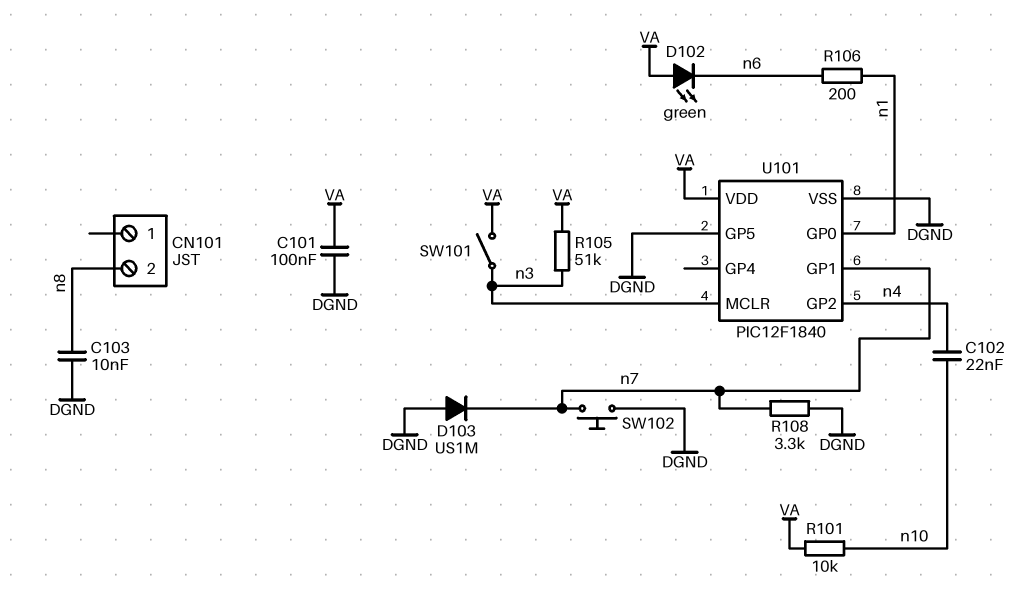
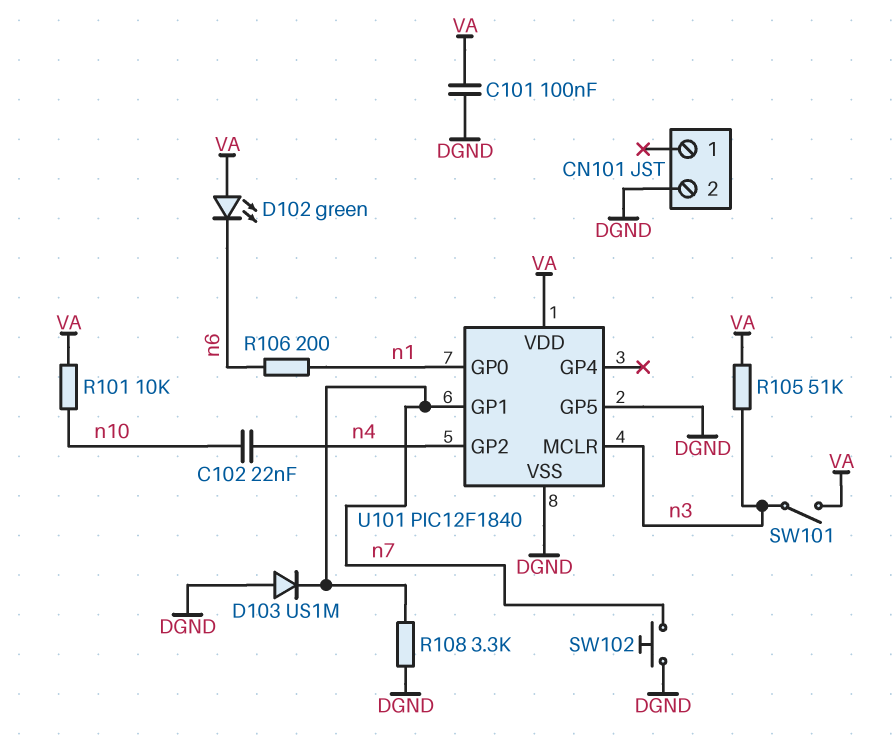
C103: 10nF (DGND, n8) -> none
CN101 pin 2: n8 -> DGND

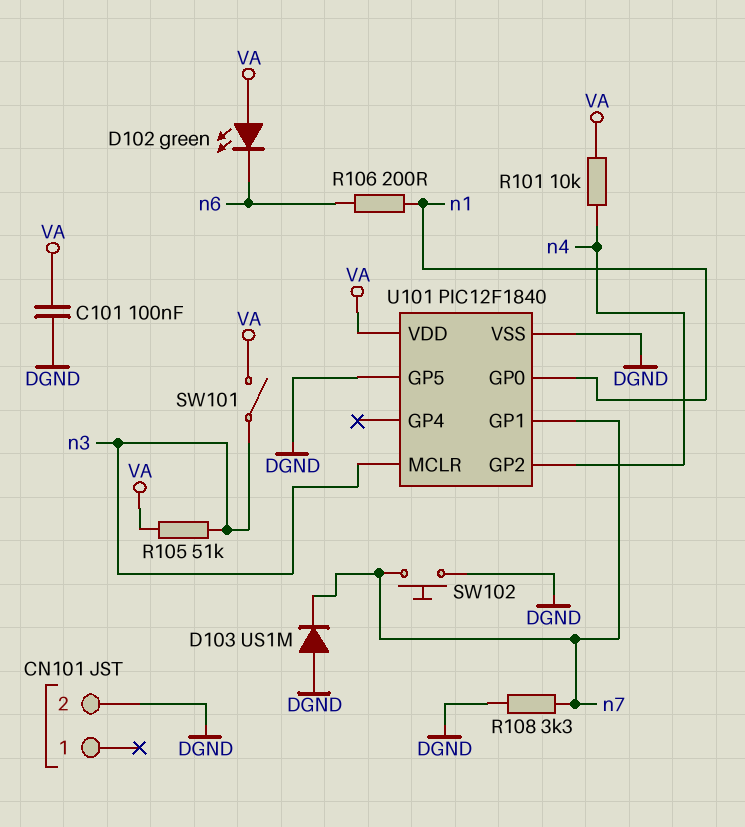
C102: 22nF (n4, n10) -> none
R101: 10k (VA, n10) -> 10k (VA, n4)

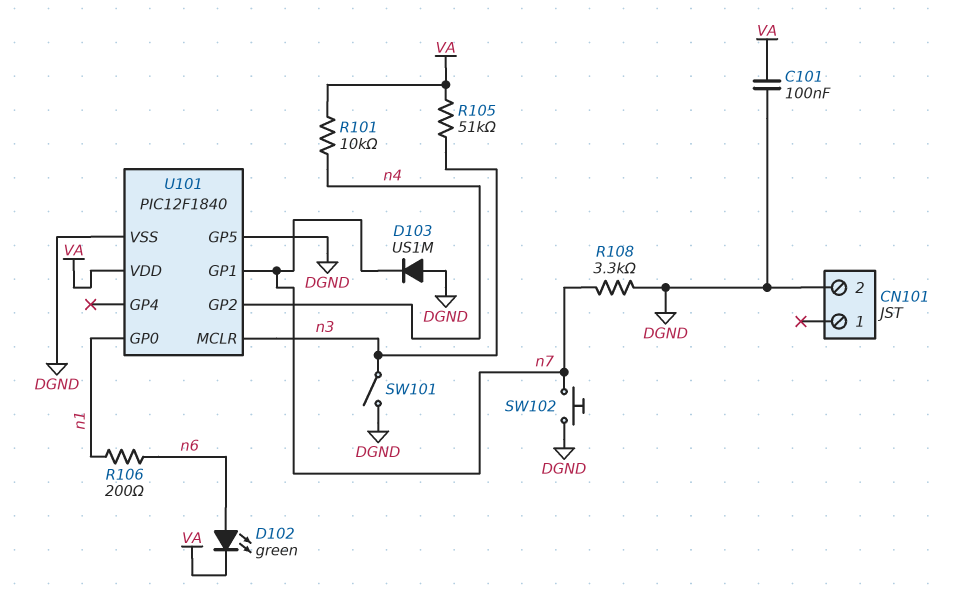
D102: LED green (A VA, K n6) -> LED green (A n6, K VA)
SW101: switch (VA, n3) -> switch (DGND, n3)

